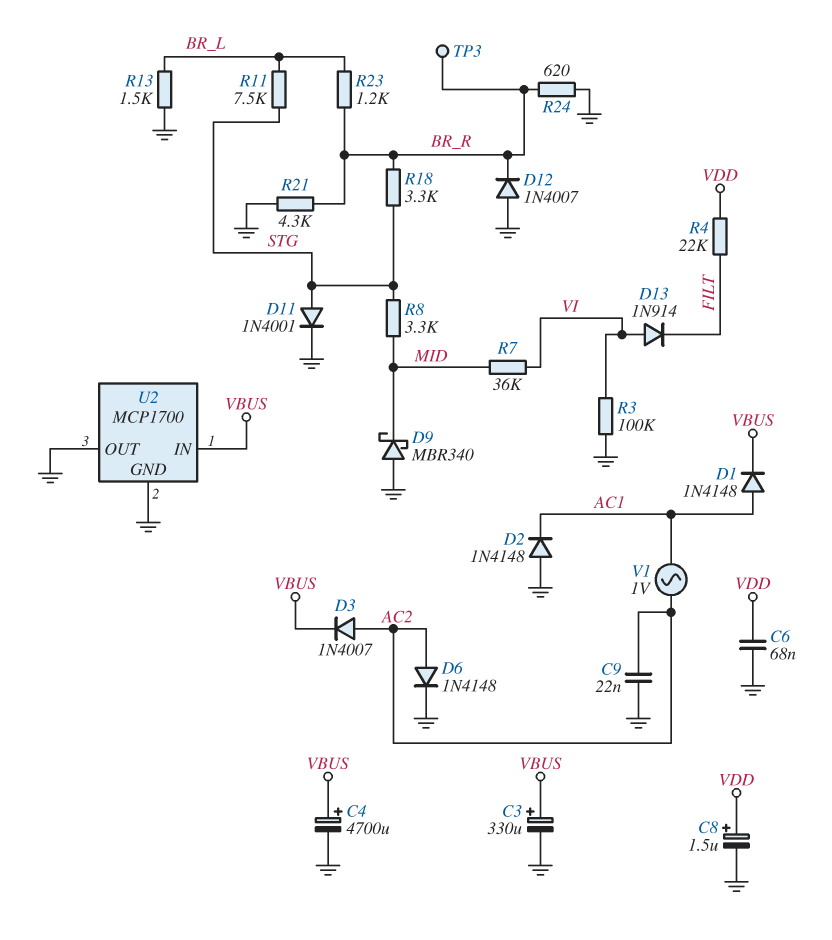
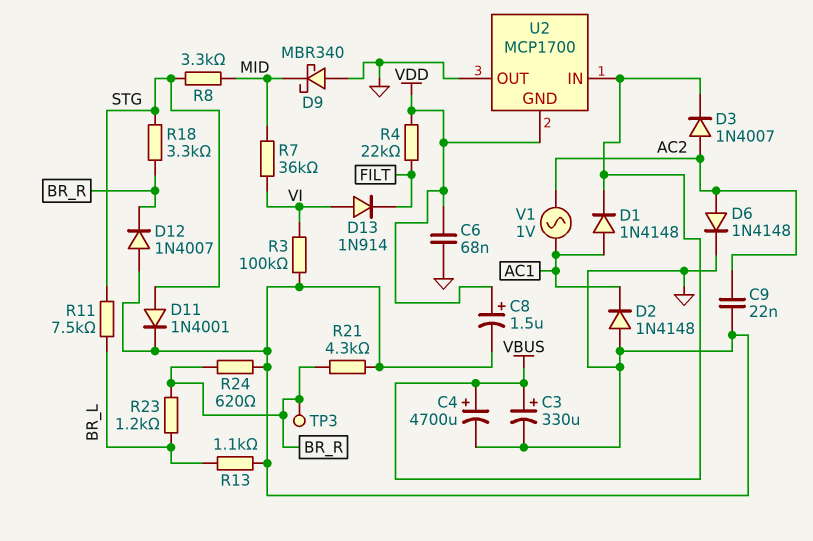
R13: 1.5k (BR_L, GND) -> 1.1k (BR_L, GND)
U2 pin GND: GND -> VDD

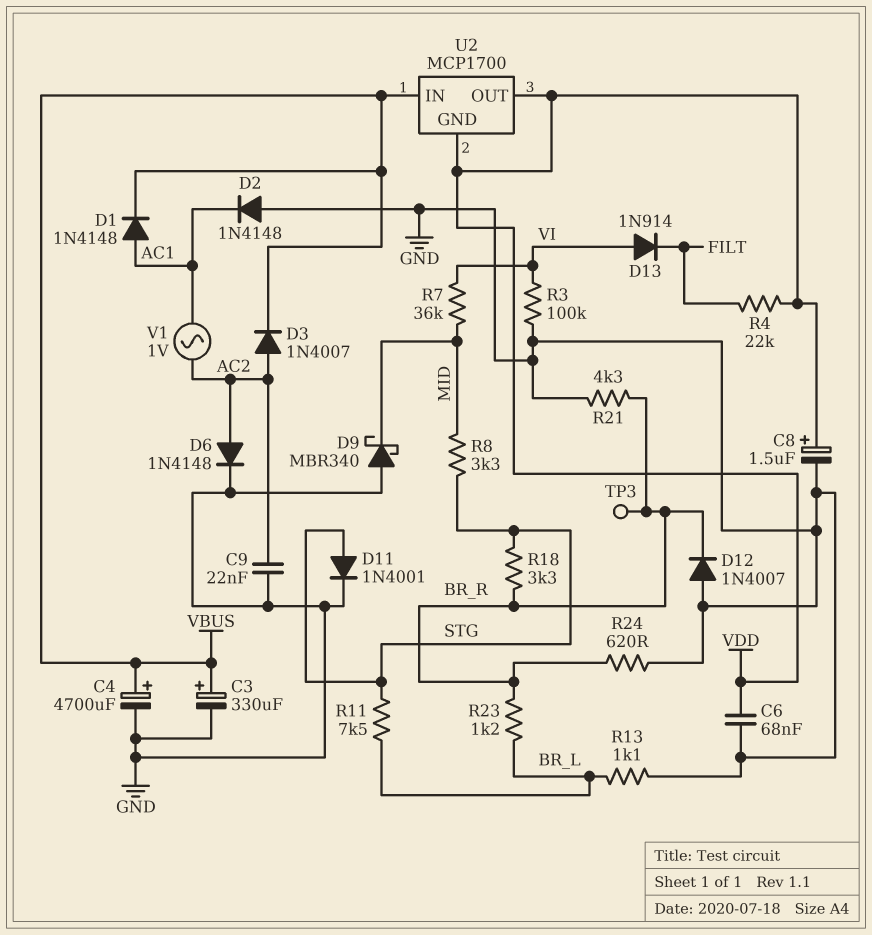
U2 pin OUT: GND -> VDD

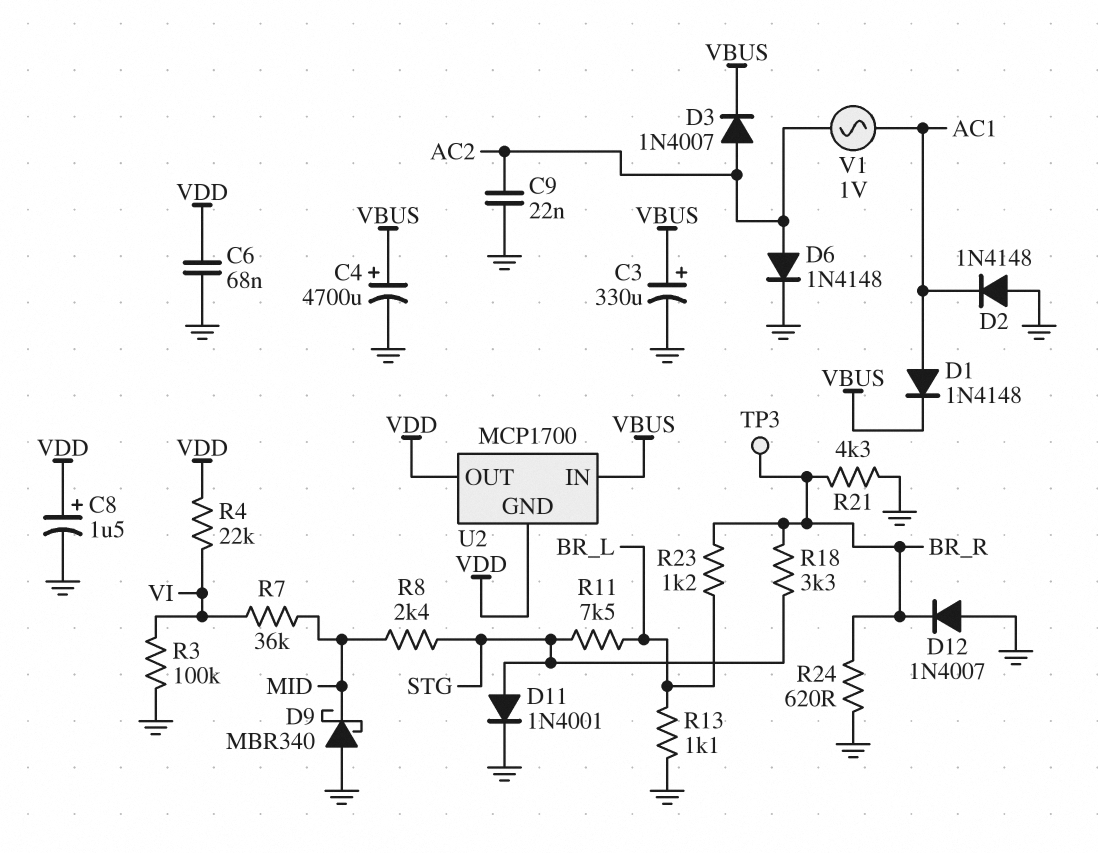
D13: diode 1N914 (A VI, K FILT) -> none
R4: 22k (FILT, VDD) -> 22k (VDD, VI)
R8: 3.3k (MID, STG) -> 2.4k (MID, STG)

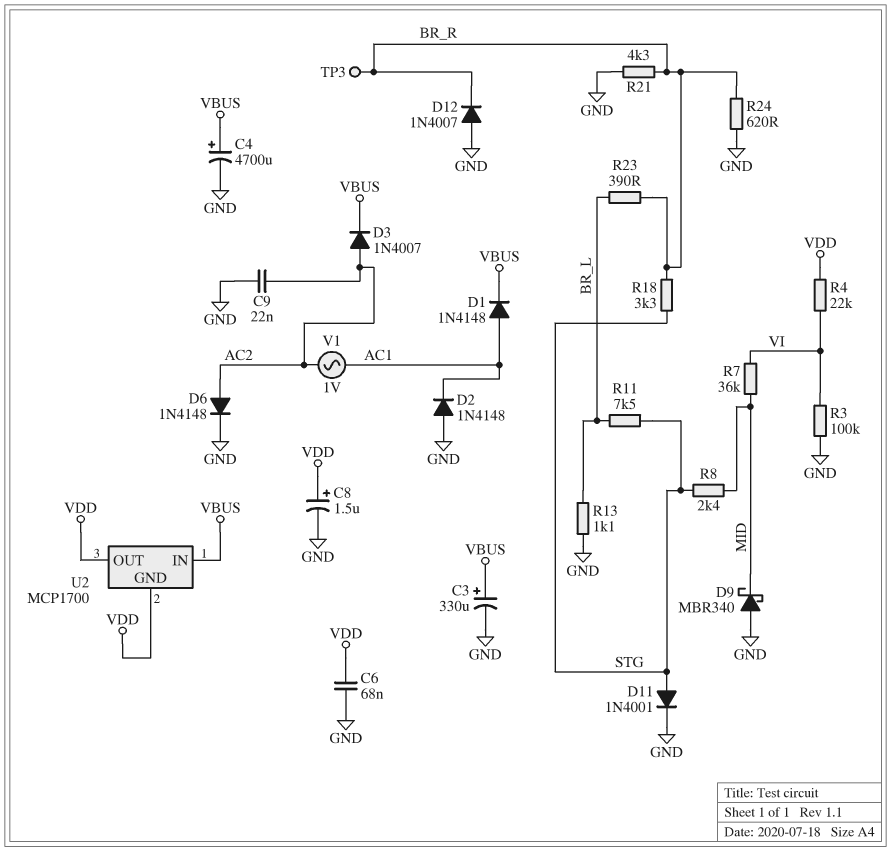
R23: 1.2k (BR_L, BR_R) -> 390 (BR_L, BR_R)

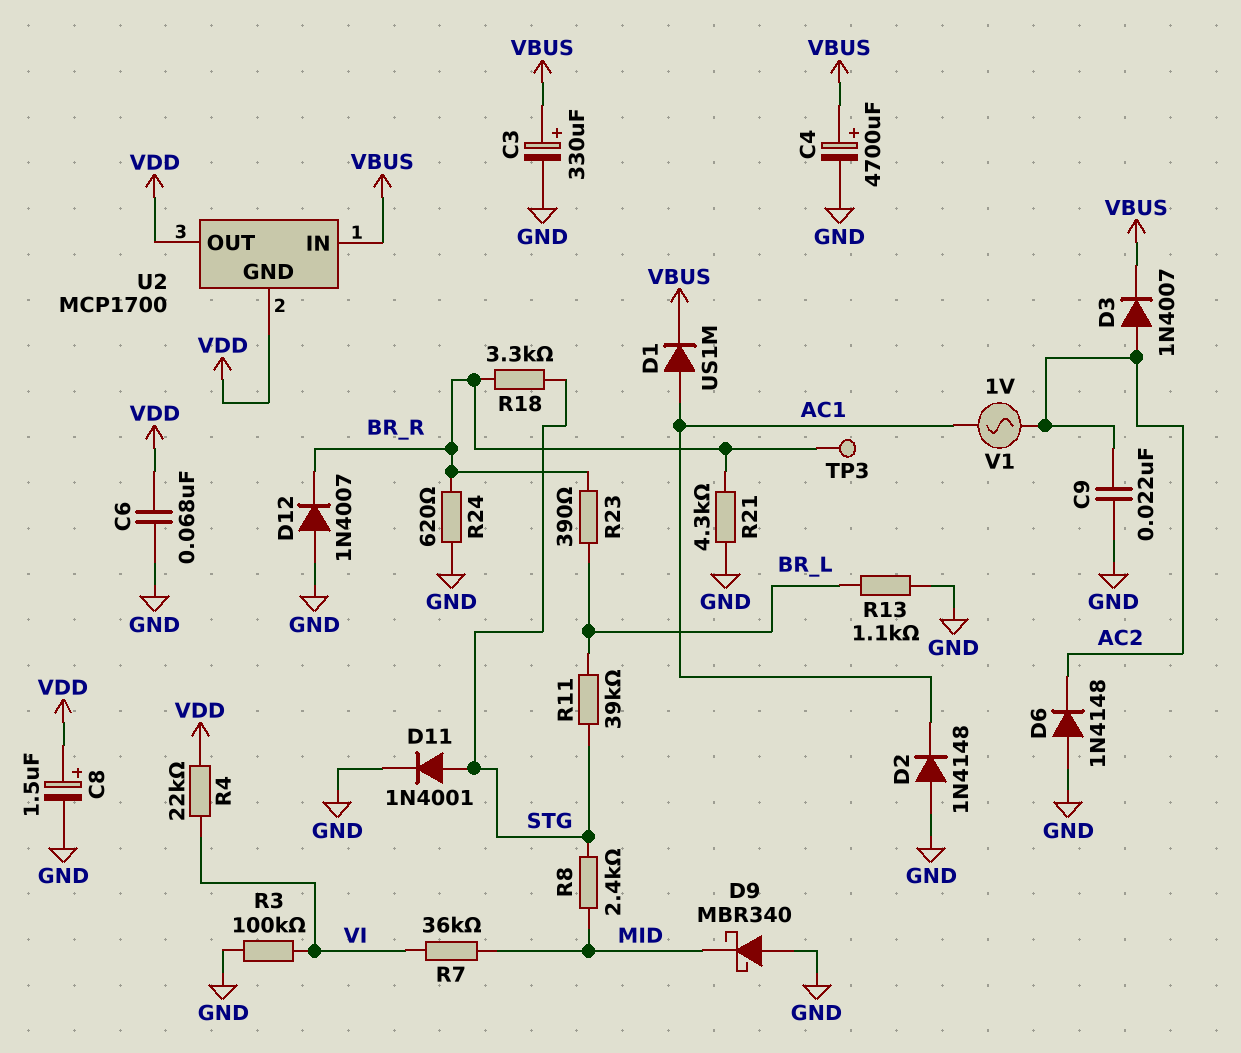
D1: diode 1N4148 (A AC1, K VBUS) -> diode US1M (A AC1, K VBUS)
D6: diode 1N4148 (A AC2, K GND) -> diode 1N4148 (A GND, K AC2)
R11: 7.5k (BR_L, STG) -> 39k (BR_L, STG)

